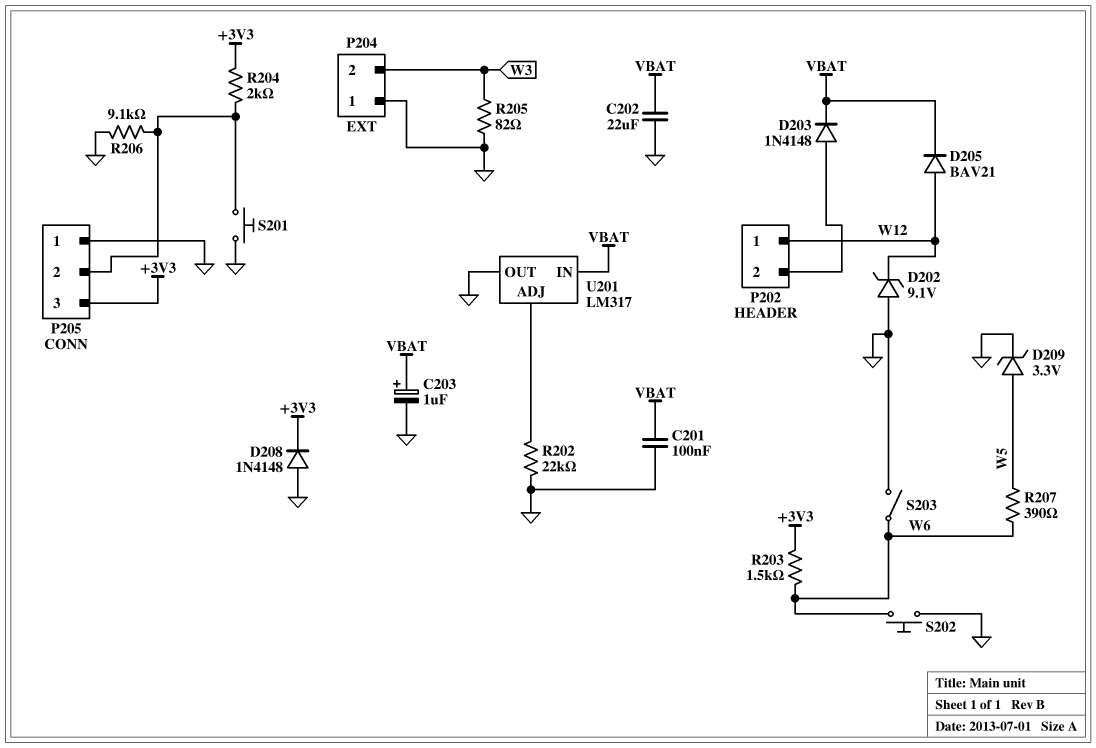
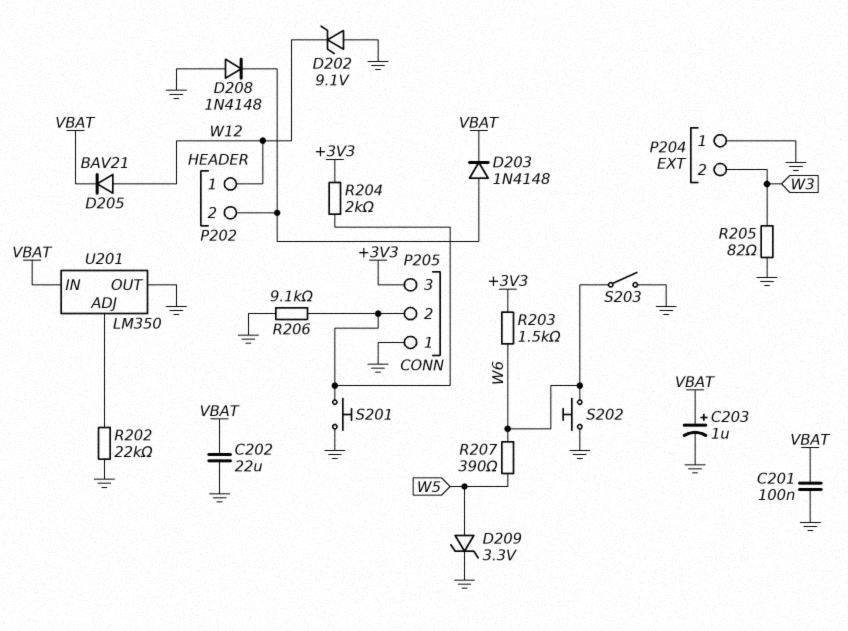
D208: diode 1N4148 (A GND, K +3V3) -> diode 1N4148 (A GND, K P202/2)
U201: LM317 -> LM350

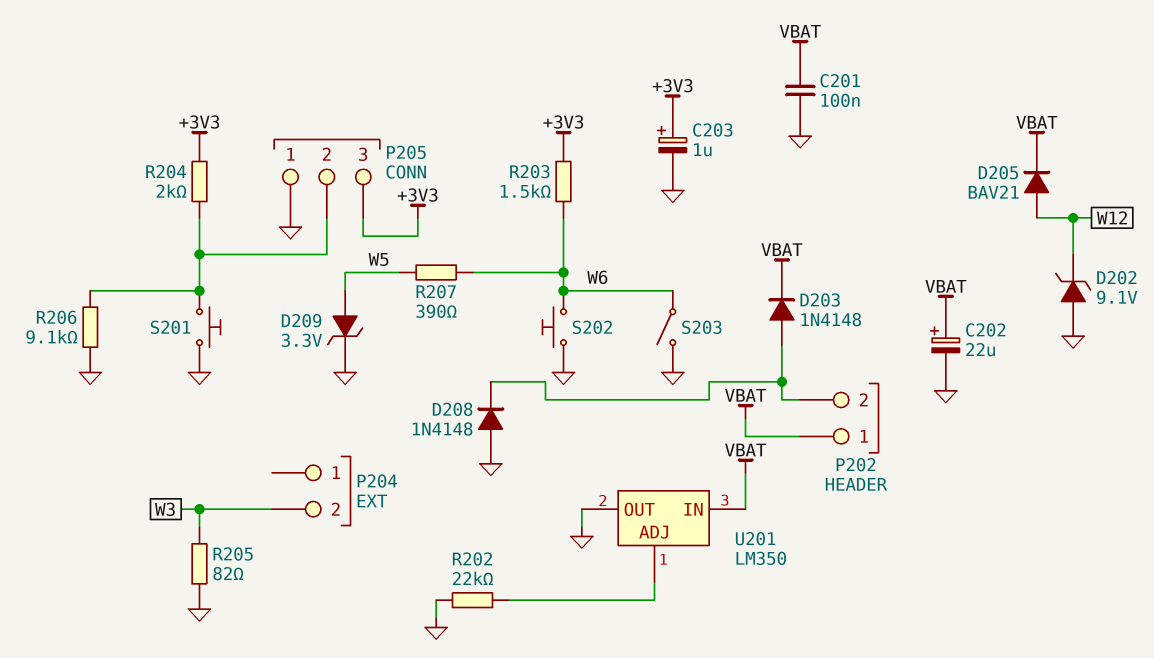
C202: 22uF (GND, VBAT) -> 22uF (plus VBAT, minus GND)
C203: 1uF (plus VBAT, minus GND) -> 1uF (plus +3V3, minus GND)
P202 pin 1: W12 -> VBAT
P204 pin 1: GND -> none

